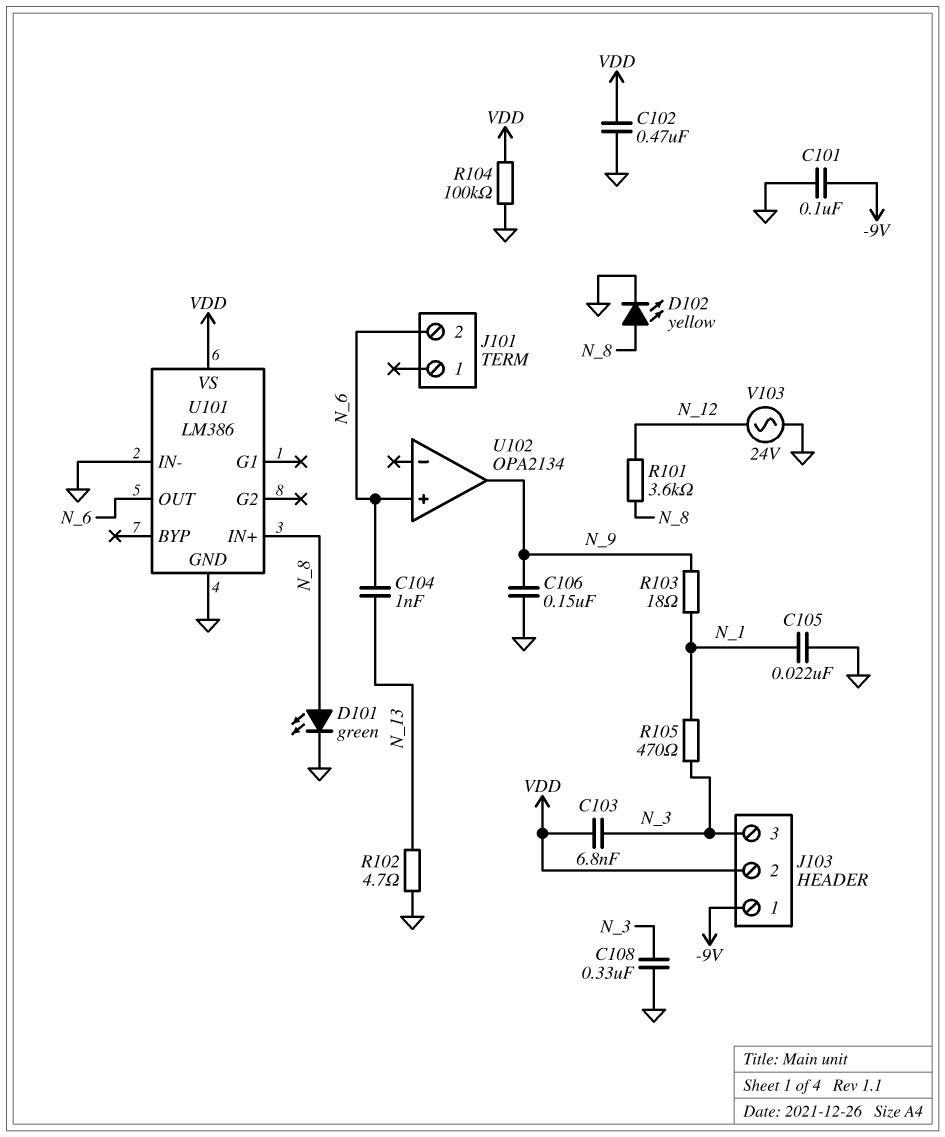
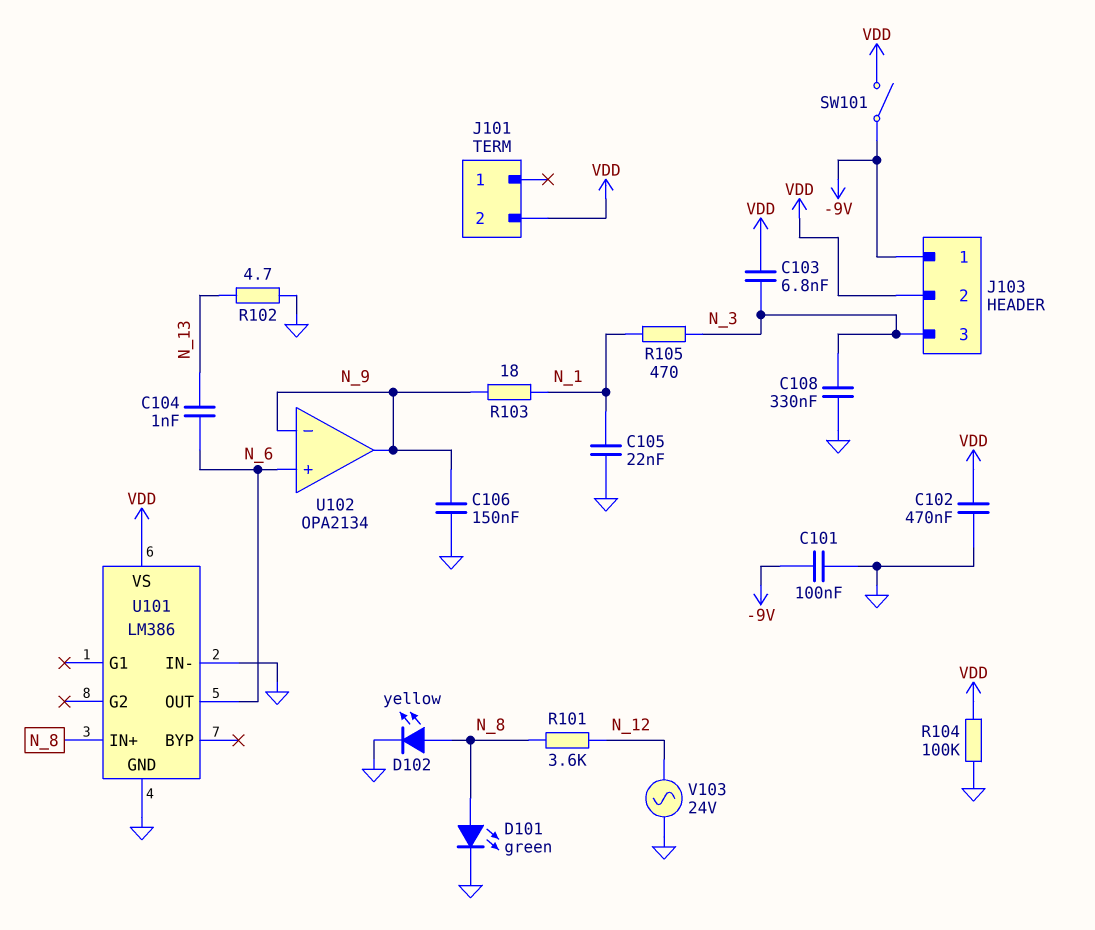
J101 pin 2: N_6 -> VDD
SW101: none -> switch (-9V, VDD)
U102 pin in-: none -> N_9

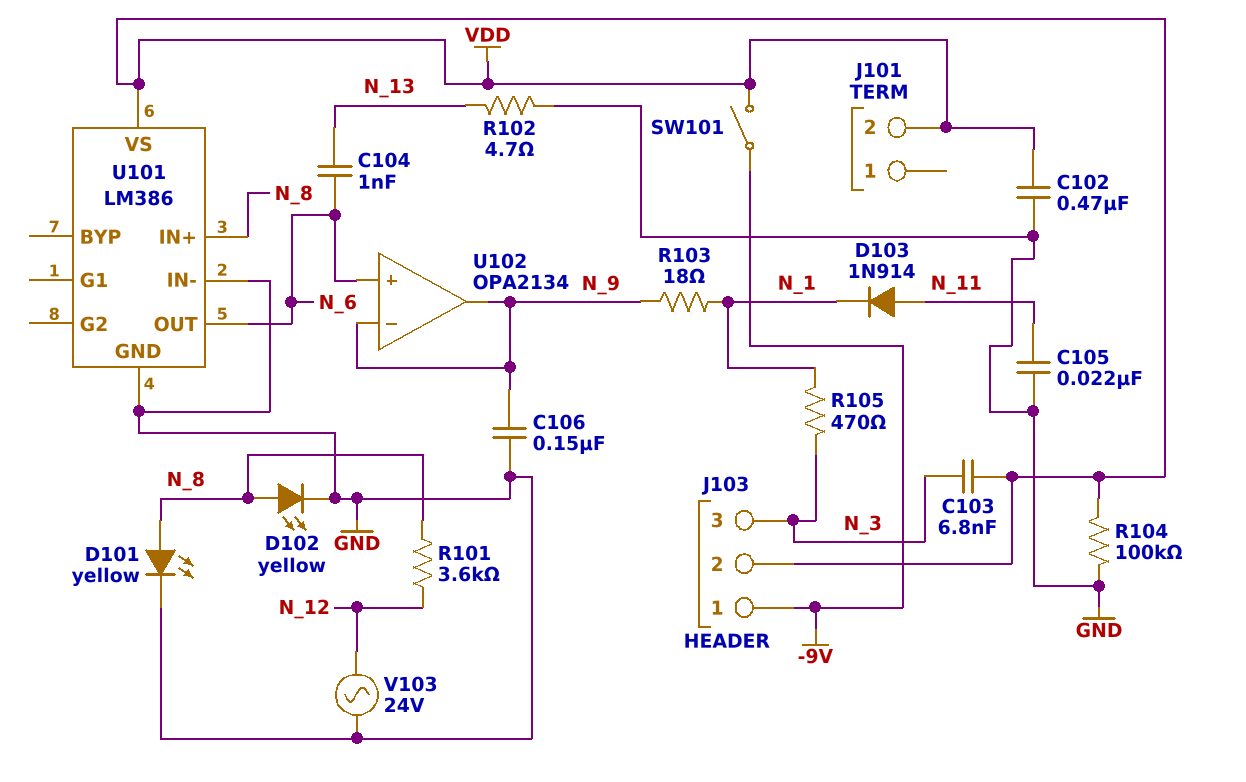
C101: 100nF (-9V, GND) -> none
C105: 22nF (GND, N_1) -> 22nF (GND, N_11)
C108: 330nF (GND, N_3) -> none
D101: LED green (A N_8, K GND) -> LED yellow (A N_8, K GND)
D103: none -> diode 1N914 (A N_11, K N_1)

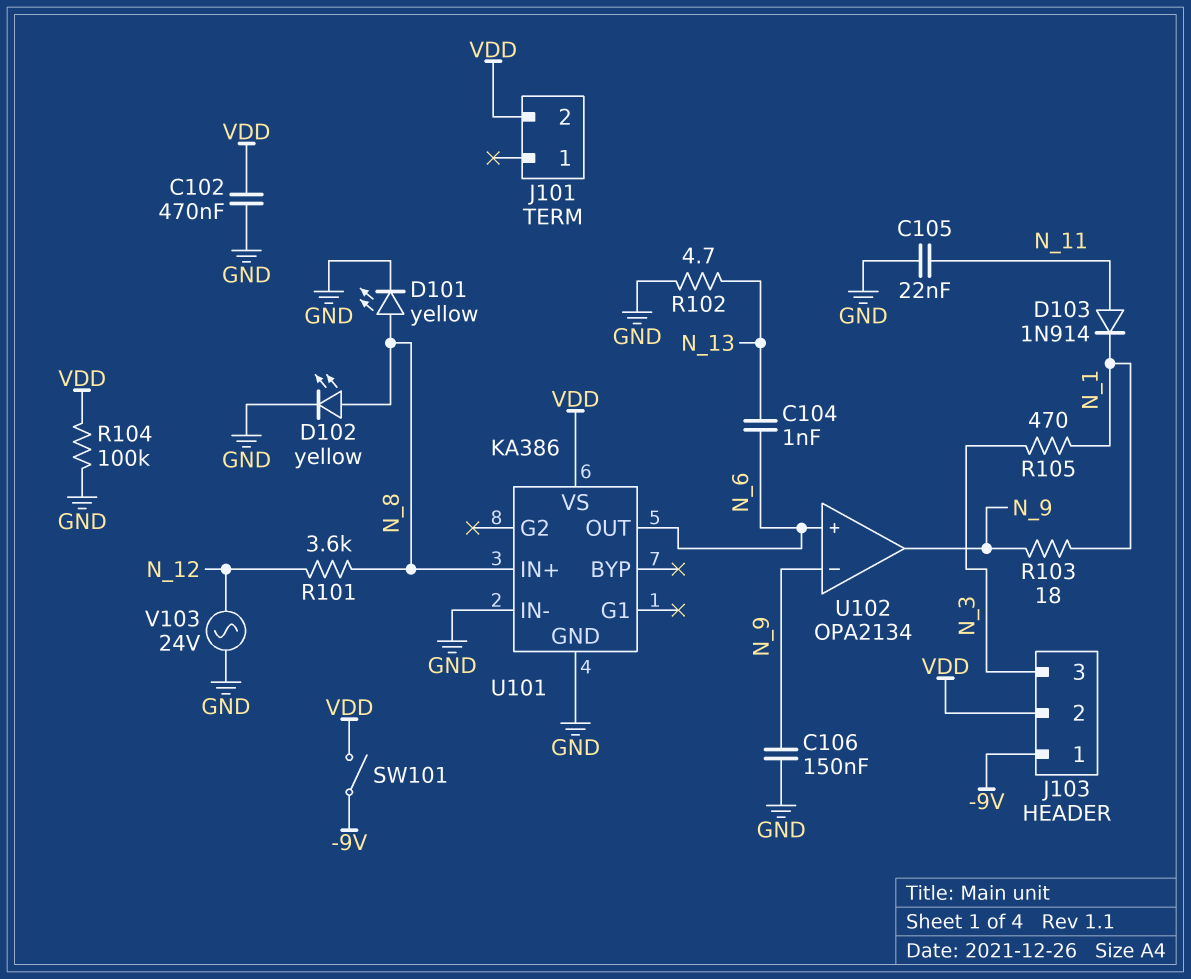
C103: 6.8nF (N_3, VDD) -> none
U101: LM386 -> KA386

